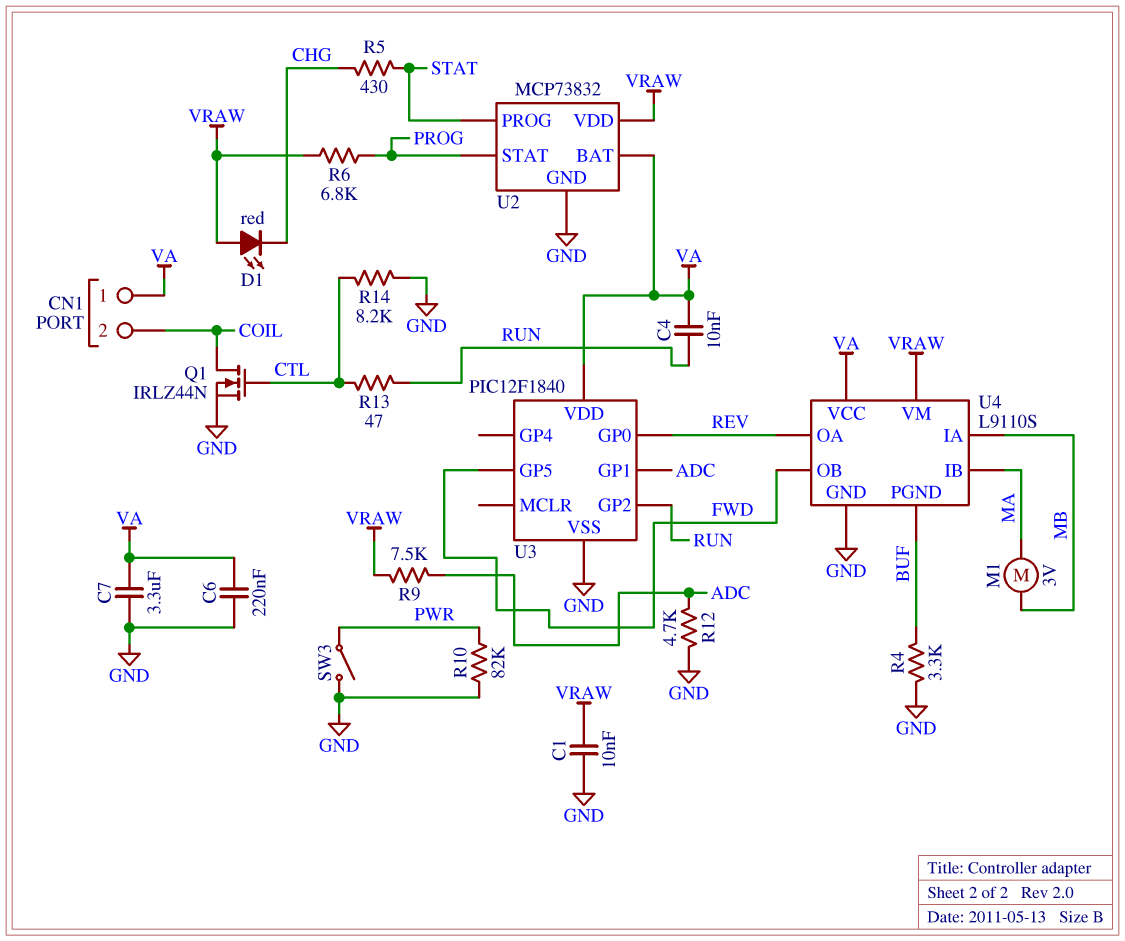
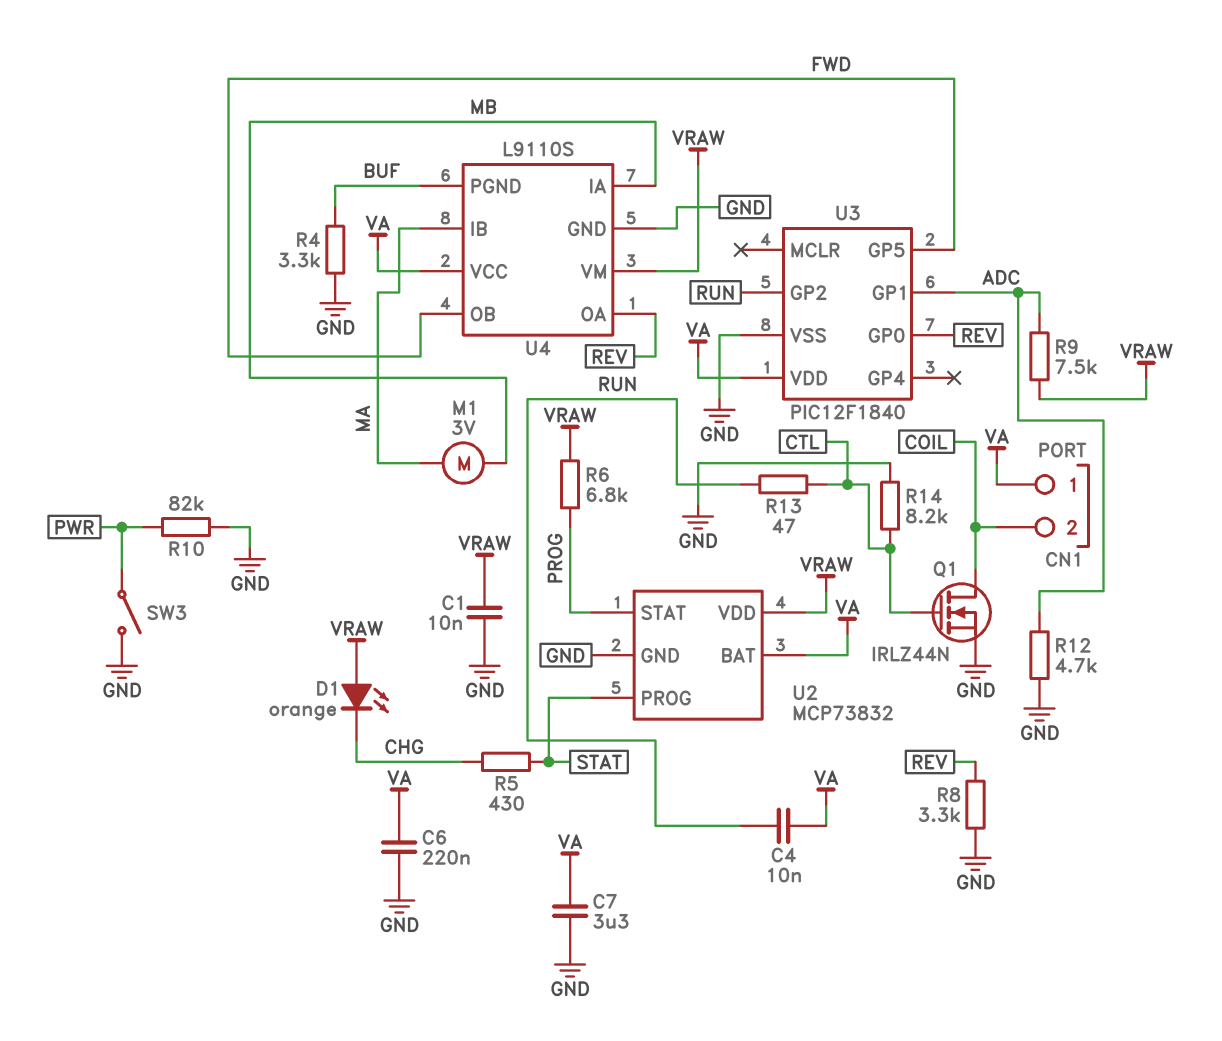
D1: LED red (A VRAW, K CHG) -> LED orange (A VRAW, K CHG)
R8: none -> 3.3k (GND, REV)

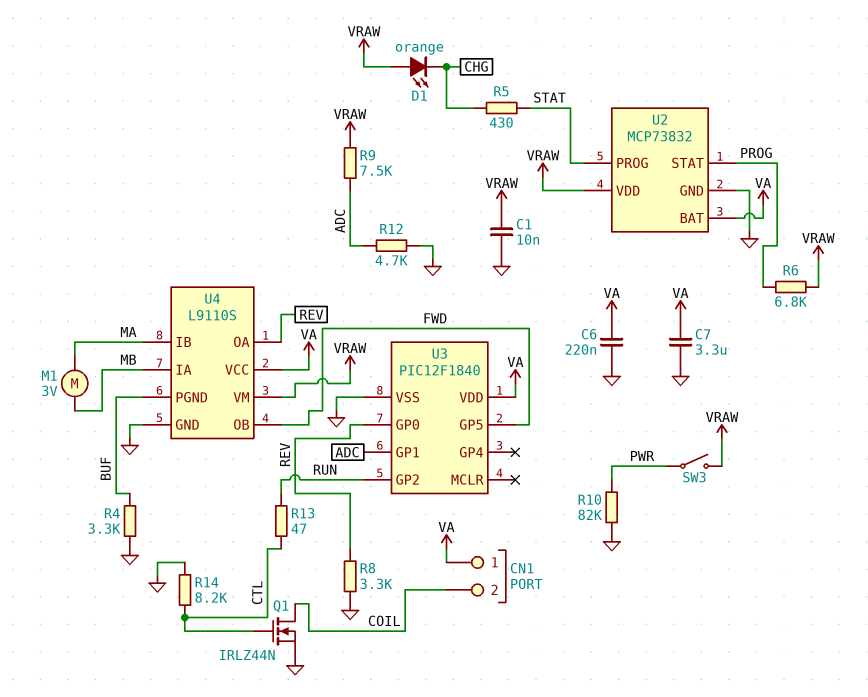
C4: 10nF (RUN, VA) -> none
SW3: switch (GND, PWR) -> switch (PWR, VRAW)

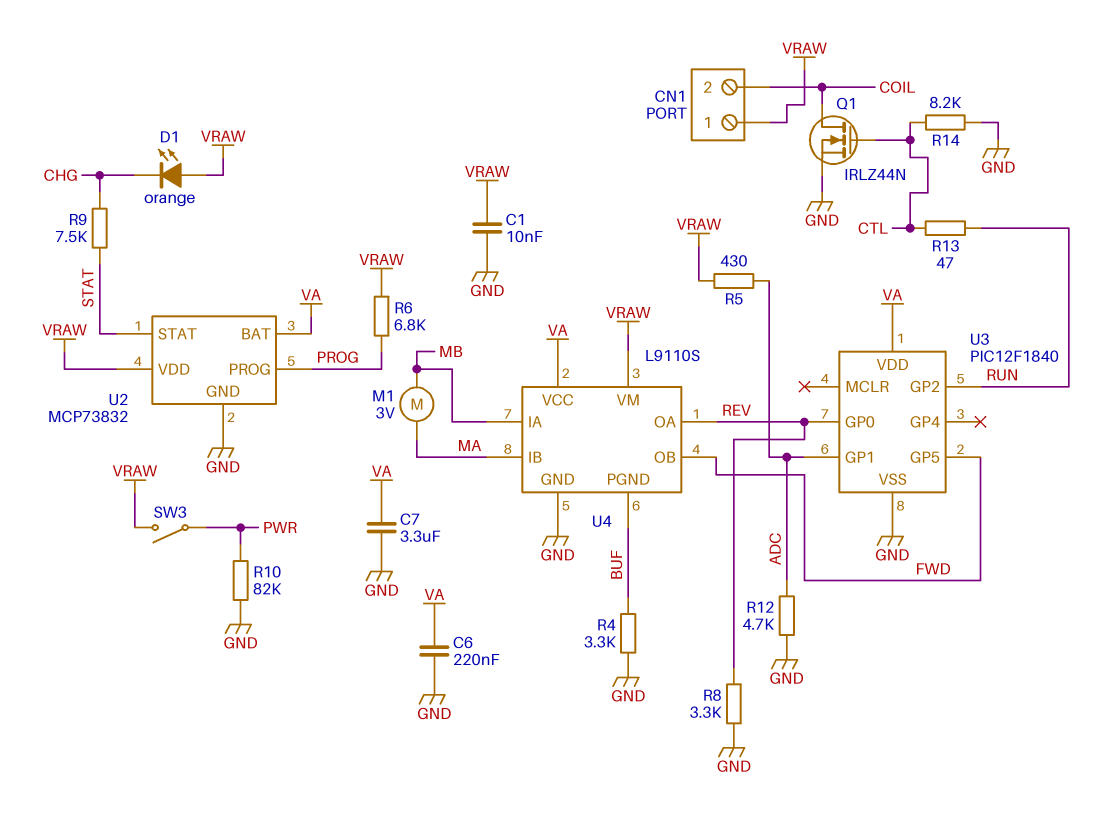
CN1 pin 1: VA -> VRAW
R5: 430 (CHG, STAT) -> 430 (ADC, VRAW)
R9: 7.5k (ADC, VRAW) -> 7.5k (CHG, STAT)
U2 pin PROG: STAT -> PROG
U2 pin STAT: PROG -> STAT

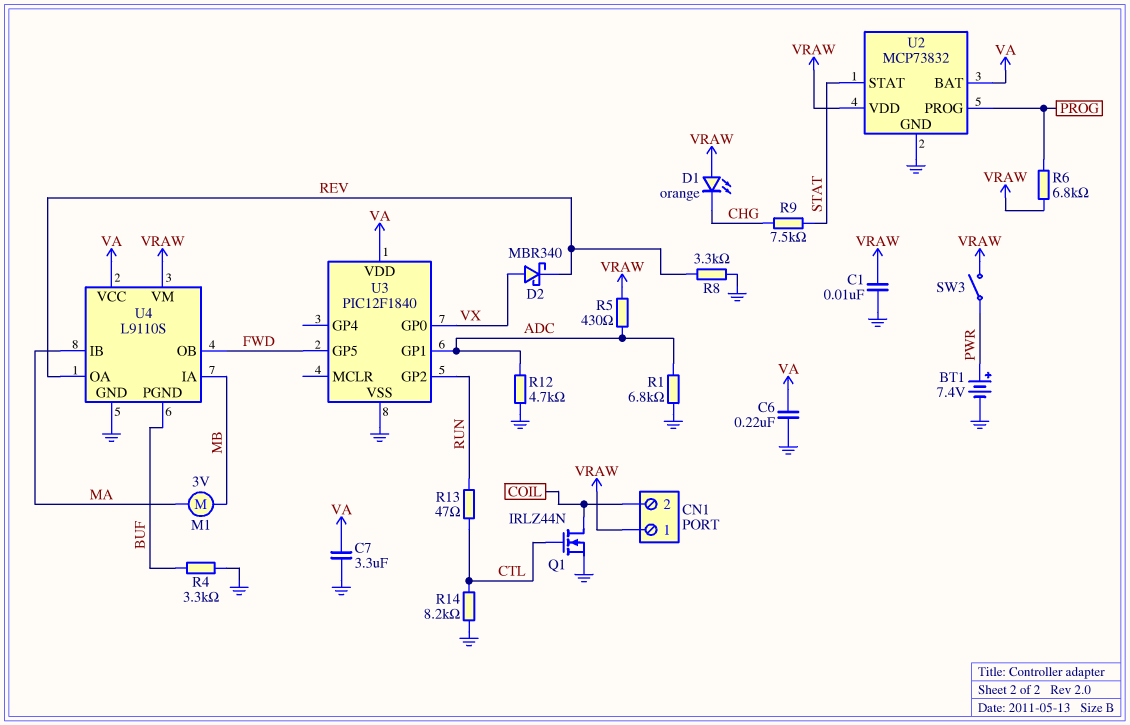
BT1: none -> 7.4V (plus PWR, minus GND)
D2: none -> schottky MBR340 (A VX, K REV)
R1: none -> 6.8k (ADC, GND)
R10: 82k (GND, PWR) -> none
U3 pin GP0: REV -> VX

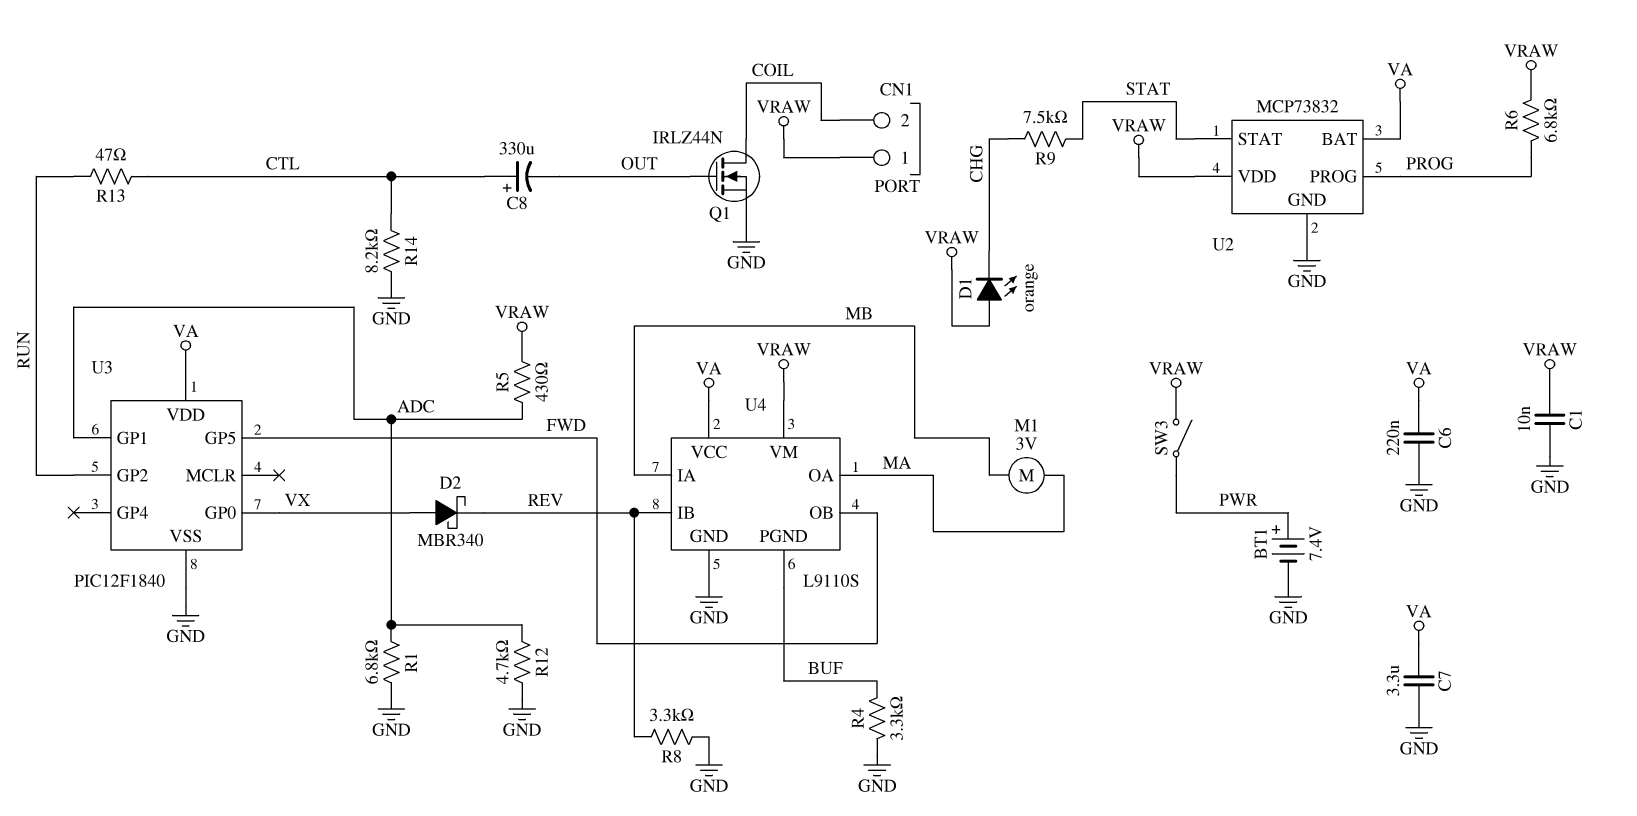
C8: none -> 330uF (plus CTL, minus OUT)
Q1: NMOS IRLZ44N (G CTL, D COIL, S GND) -> NMOS IRLZ44N (G OUT, D COIL, S GND)
U4 pin IB: MA -> REV
U4 pin OA: REV -> MA

